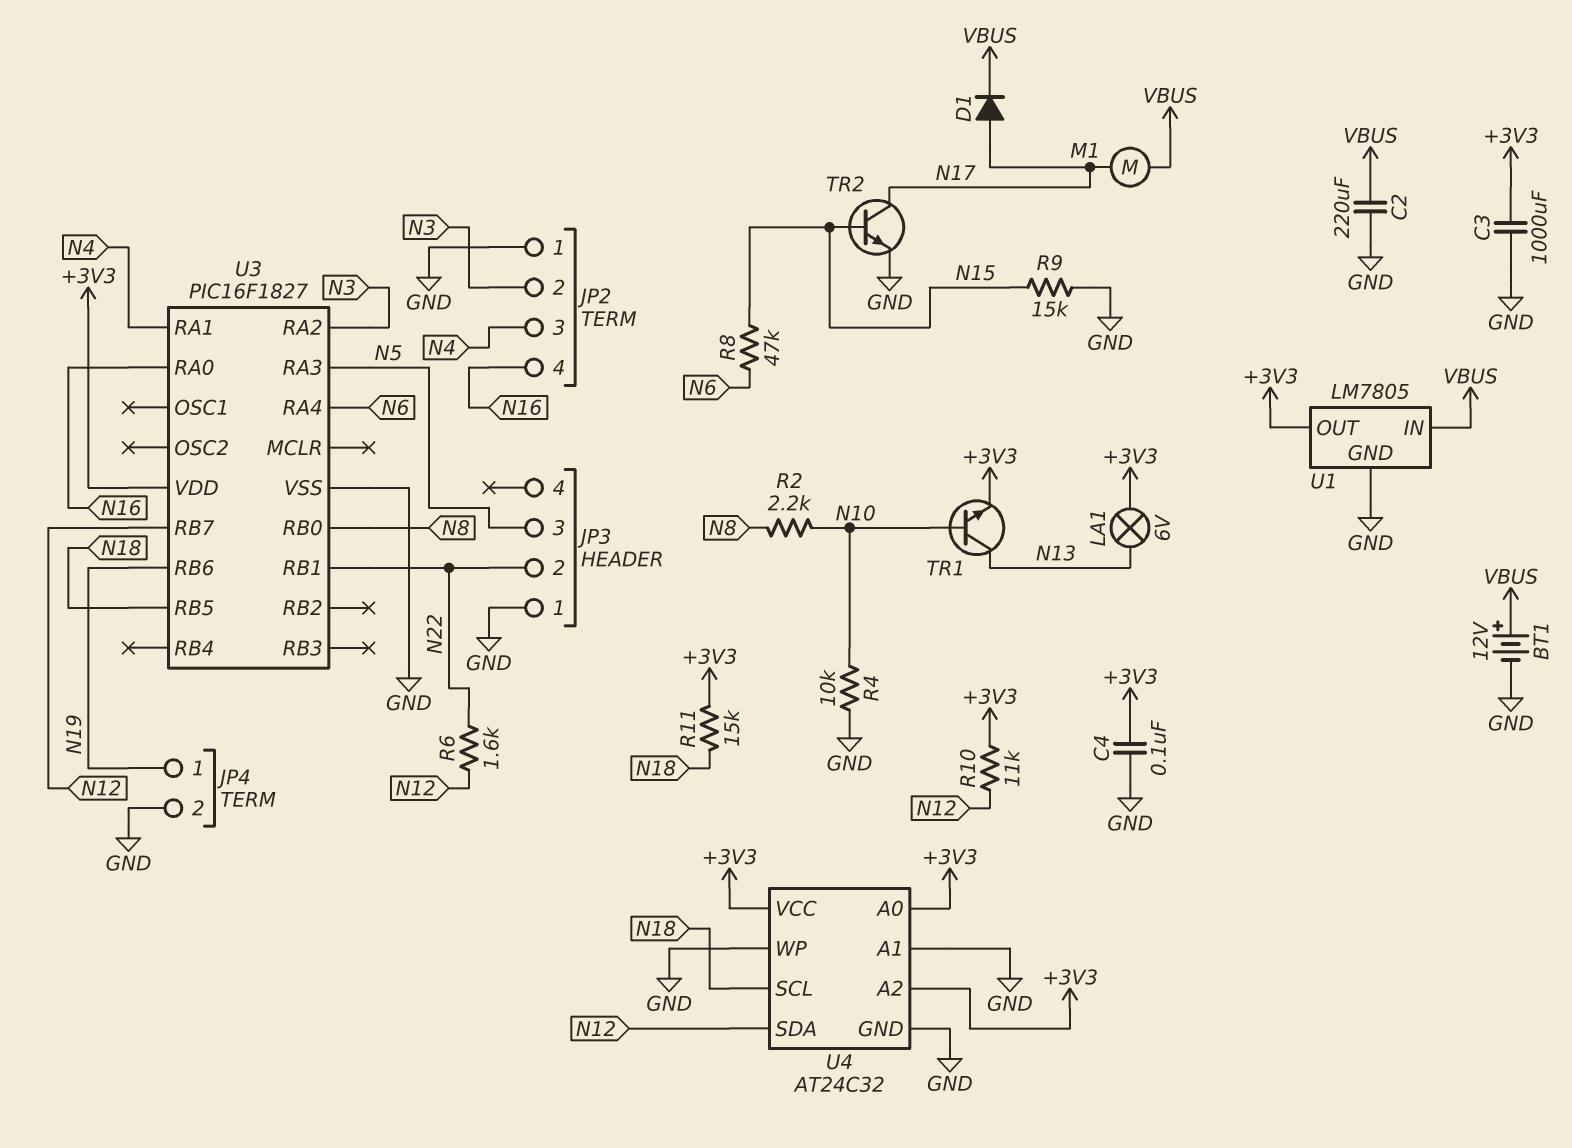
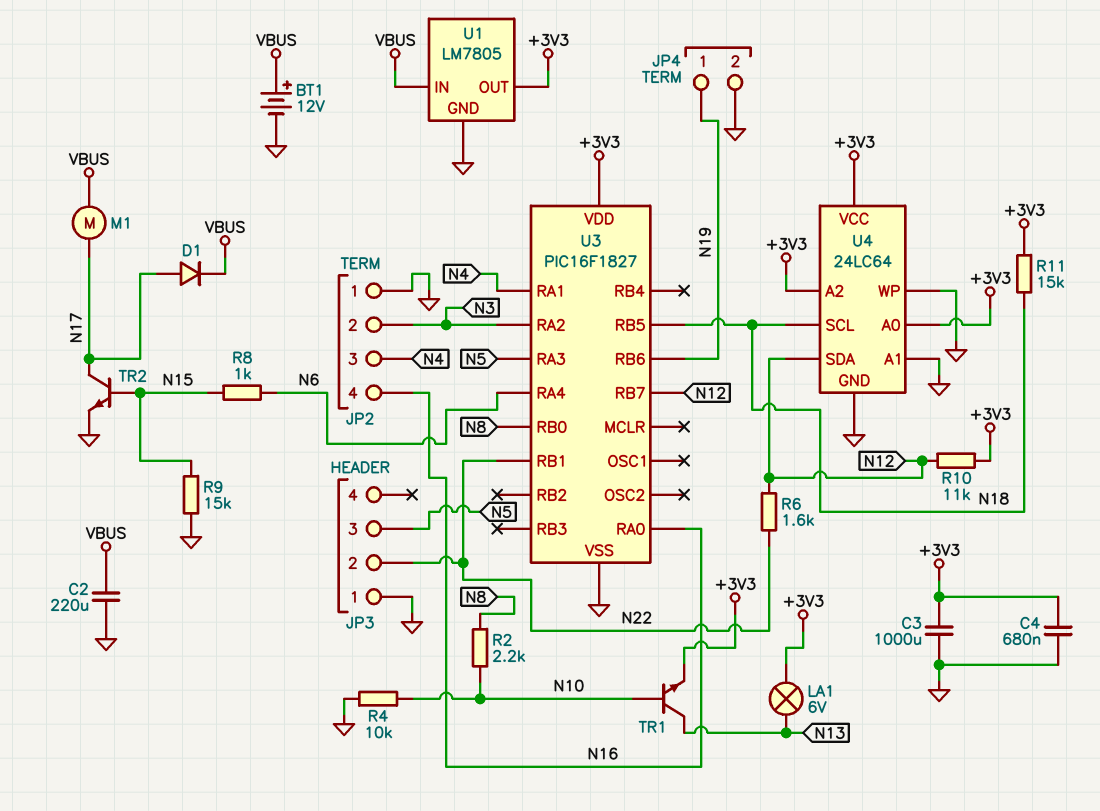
C4: 100nF (+3V3, GND) -> 680nF (+3V3, GND)
R8: 47k (N6, N15) -> 1k (N6, N15)
U4: AT24C32 -> 24LC64

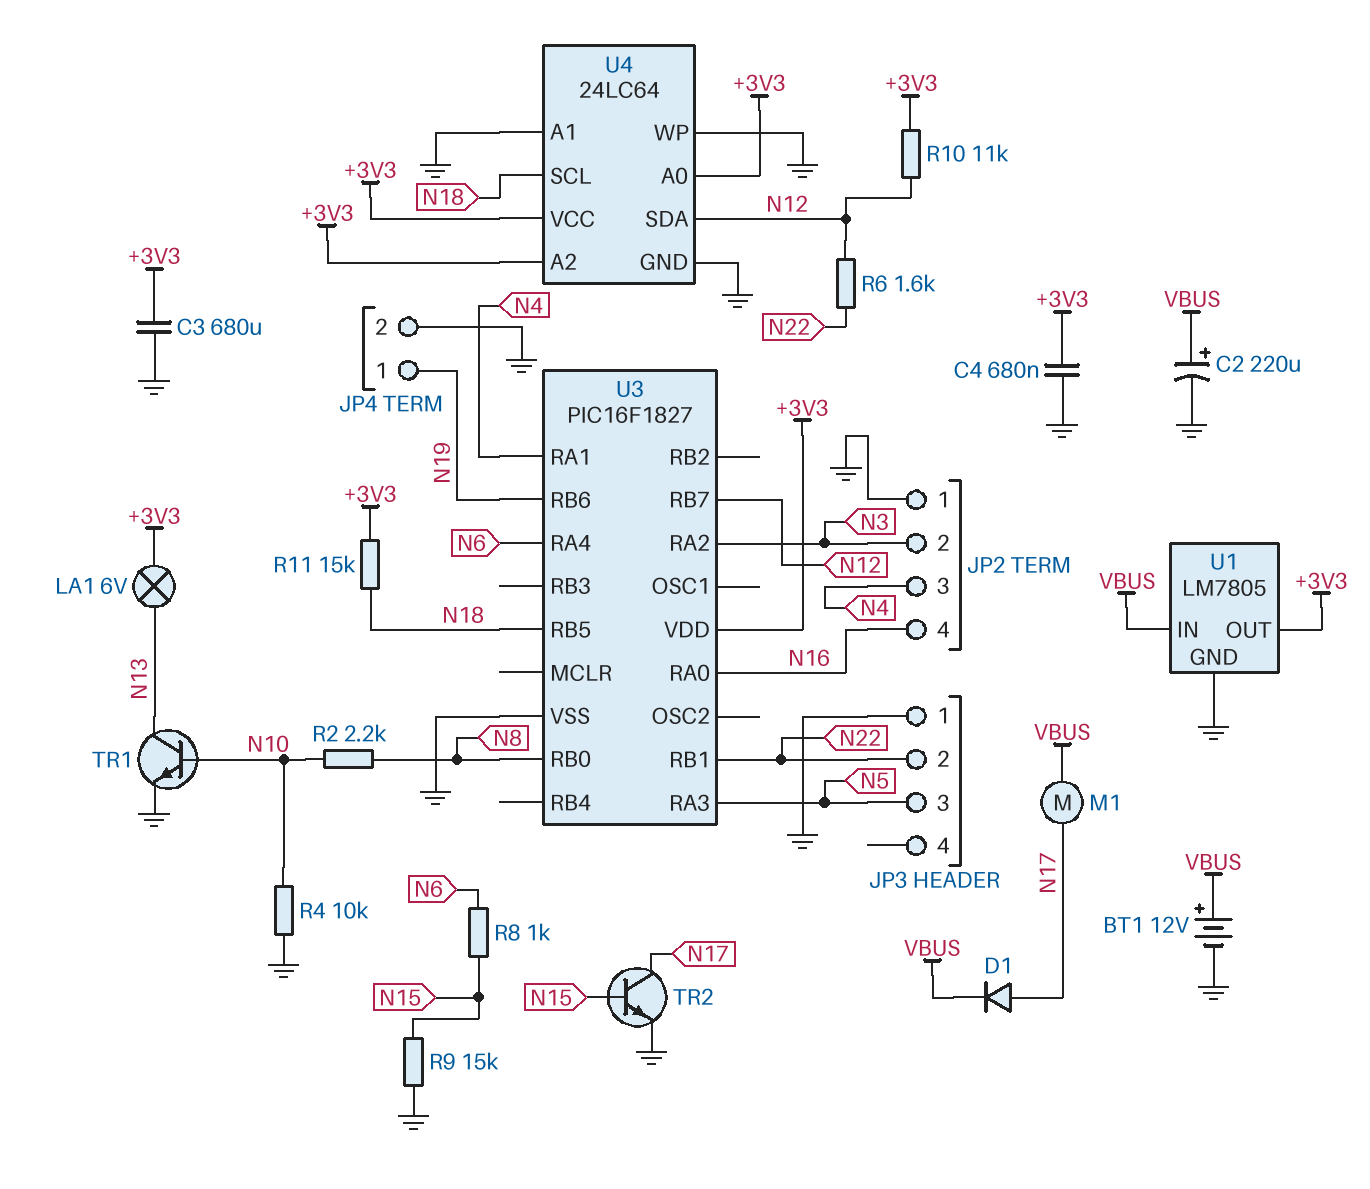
C2: 220uF (GND, VBUS) -> 220uF (plus VBUS, minus GND)
C3: 1000uF (+3V3, GND) -> 680uF (+3V3, GND)
TR1: NPN (B N10, C N13, E +3V3) -> NPN (B N10, C N13, E GND)

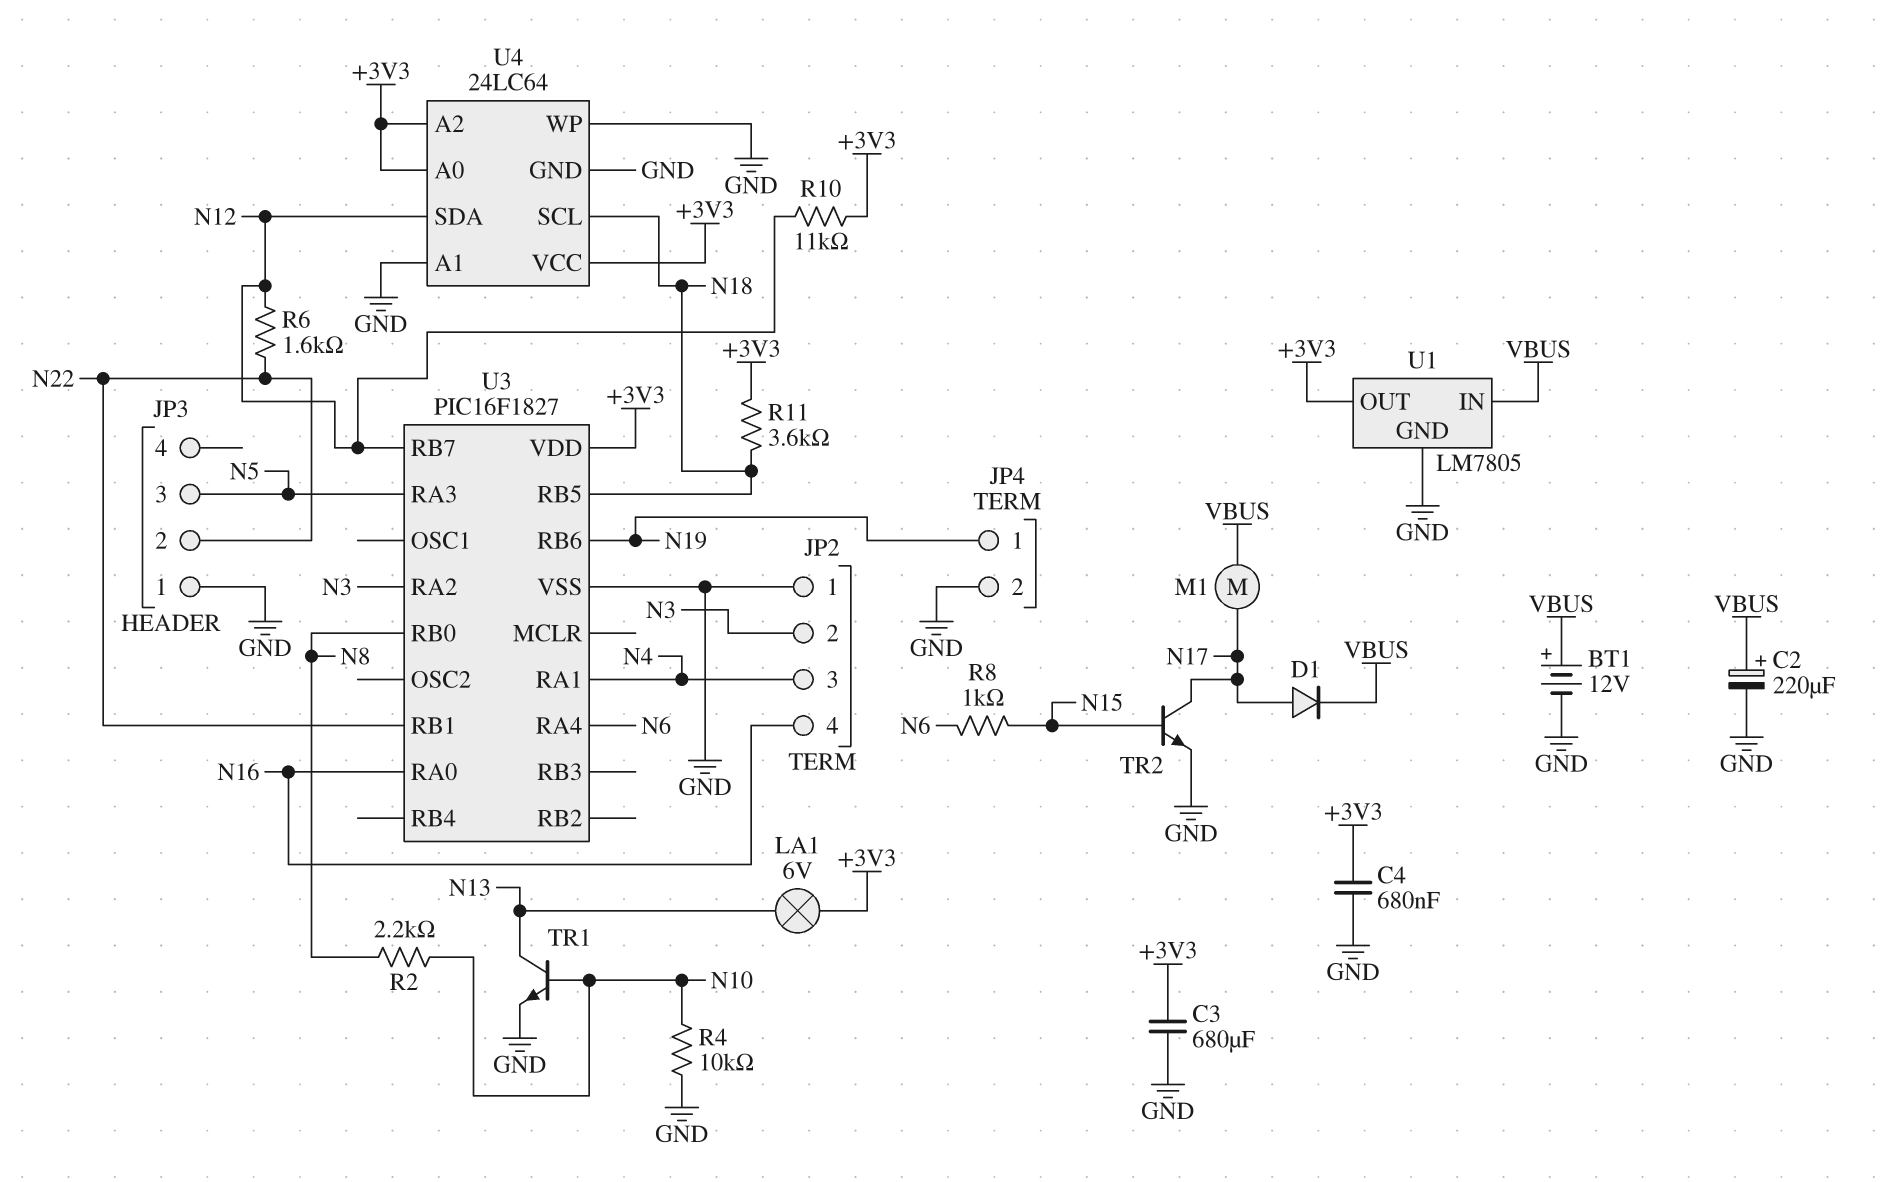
R9: 15k (GND, N15) -> none
R11: 15k (+3V3, N18) -> 3.6k (+3V3, N18)

